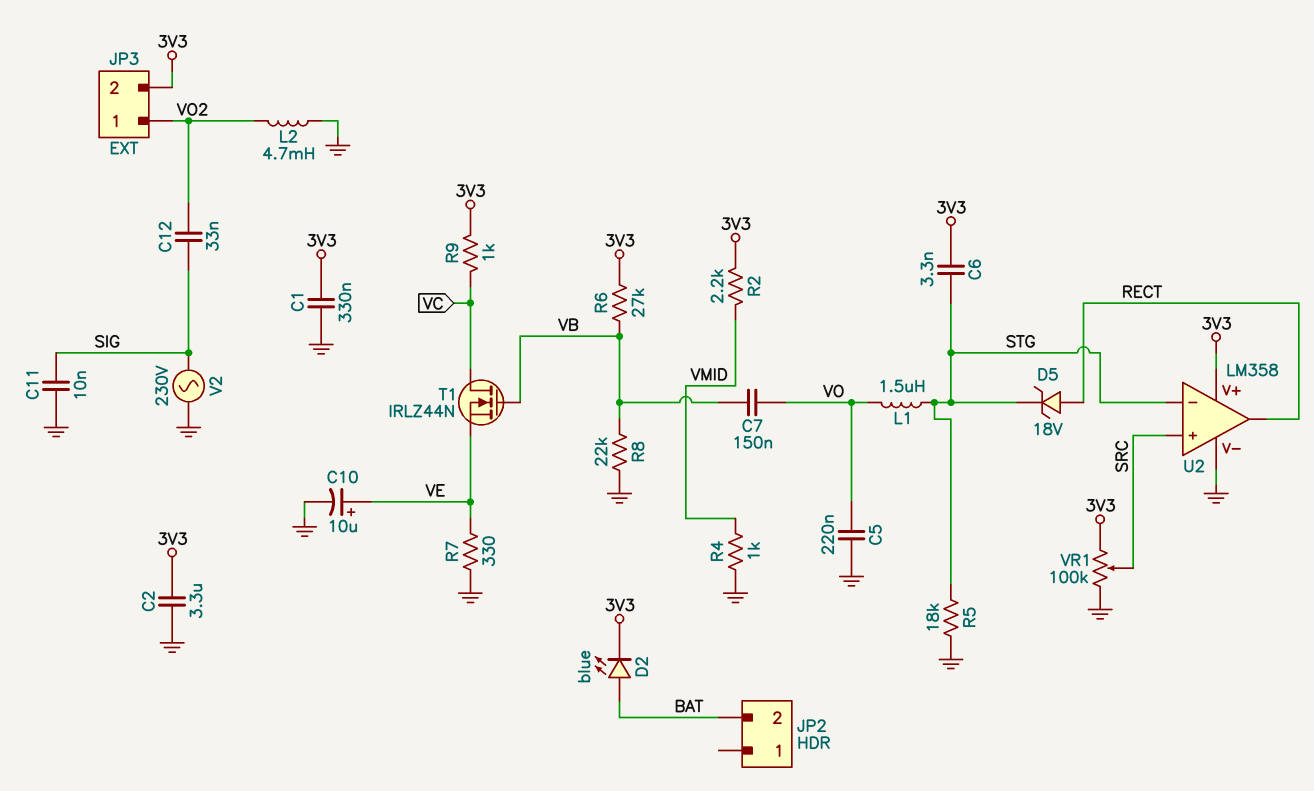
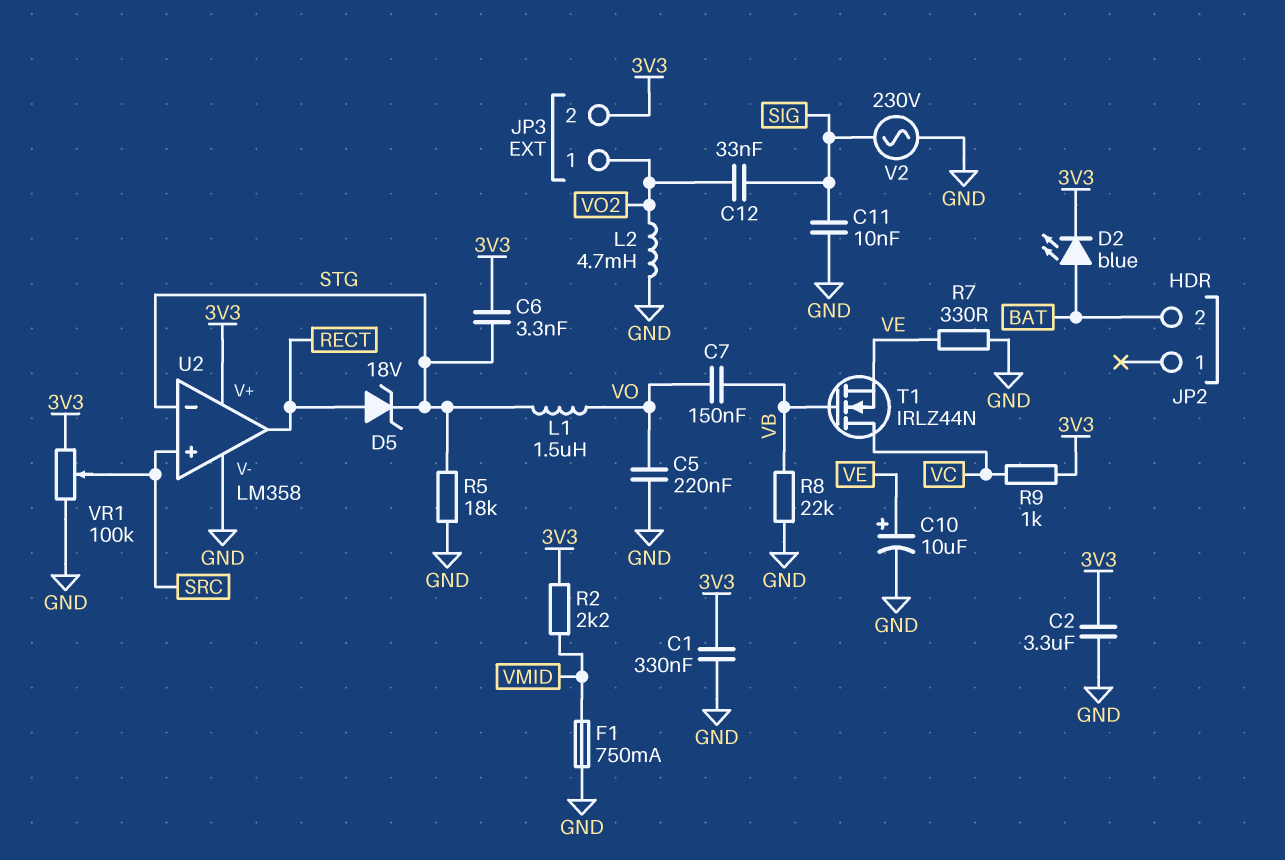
F1: none -> 750mA (GND, VMID)
R4: 1k (GND, VMID) -> none
R6: 27k (3V3, VB) -> none

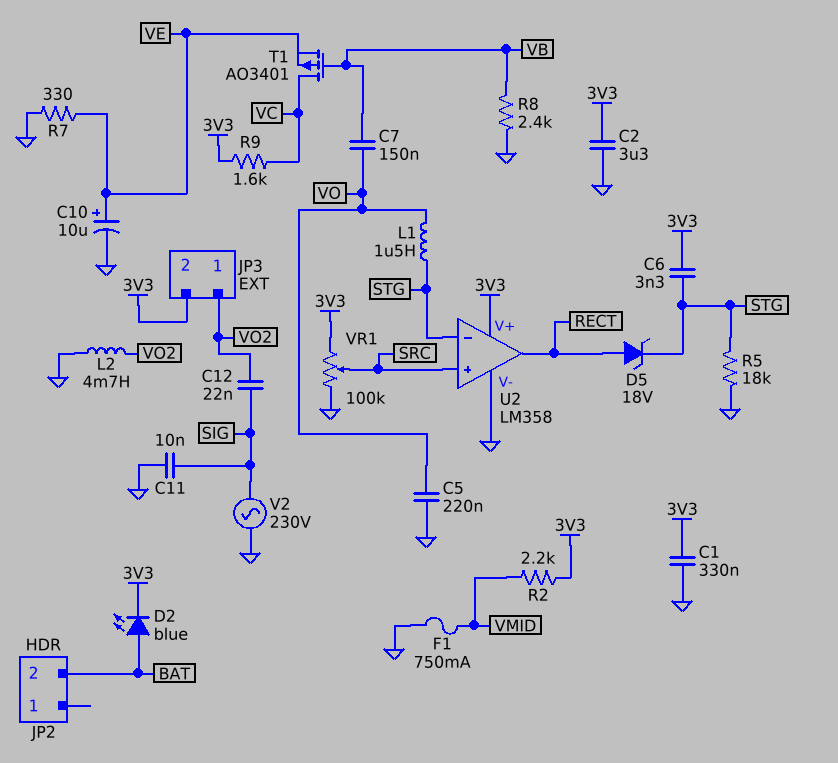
C12: 33nF (SIG, VO2) -> 22nF (SIG, VO2)
R8: 22k (GND, VB) -> 2.4k (GND, VB)
R9: 1k (3V3, VC) -> 1.6k (3V3, VC)
T1: NMOS IRLZ44N (G VB, D VC, S VE) -> PMOS AO3401 (G VB, D VC, S VE)

